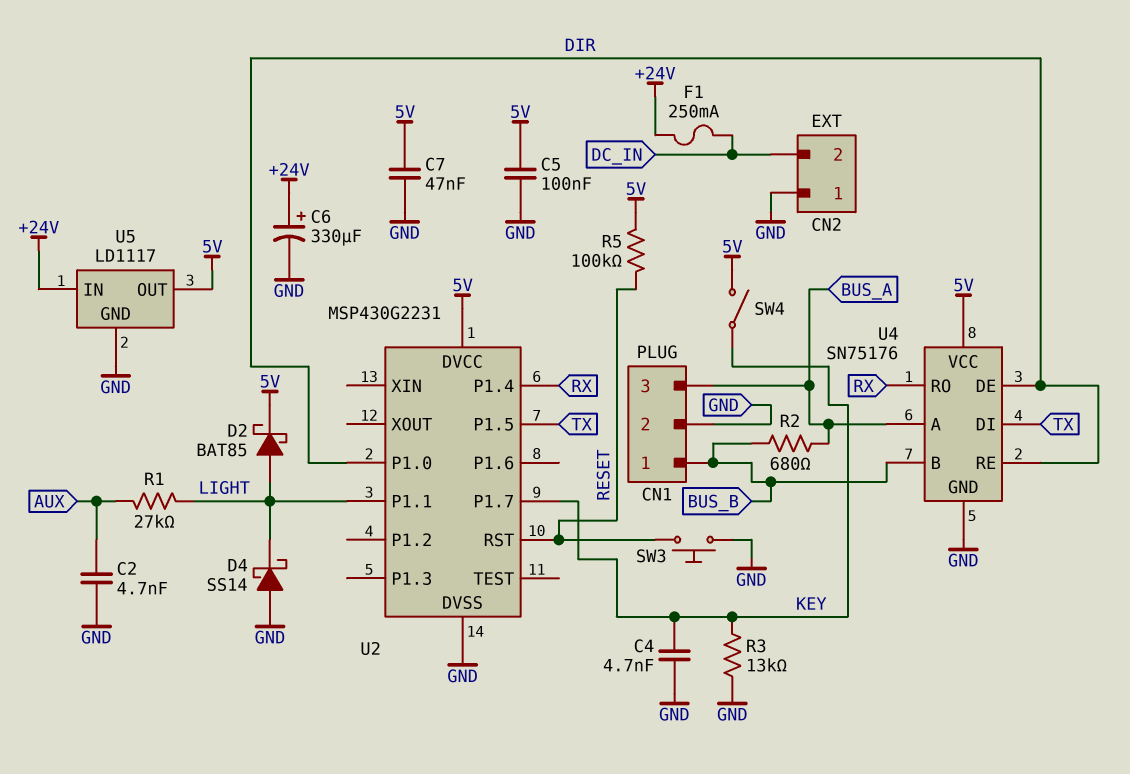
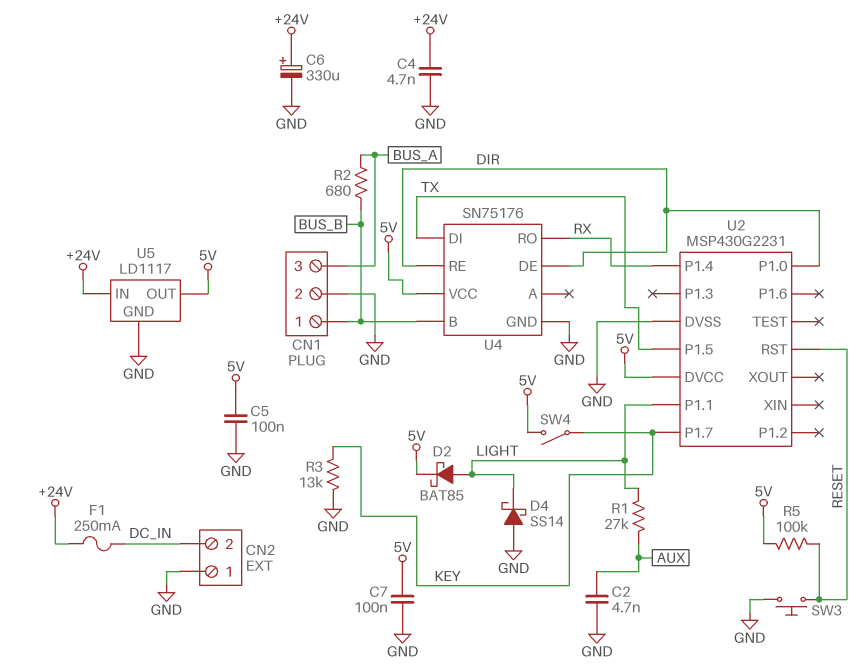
C4: 4.7nF (GND, KEY) -> 4.7nF (+24V, GND)
C7: 47nF (5V, GND) -> 100nF (5V, GND)
U4 pin A: BUS_A -> none

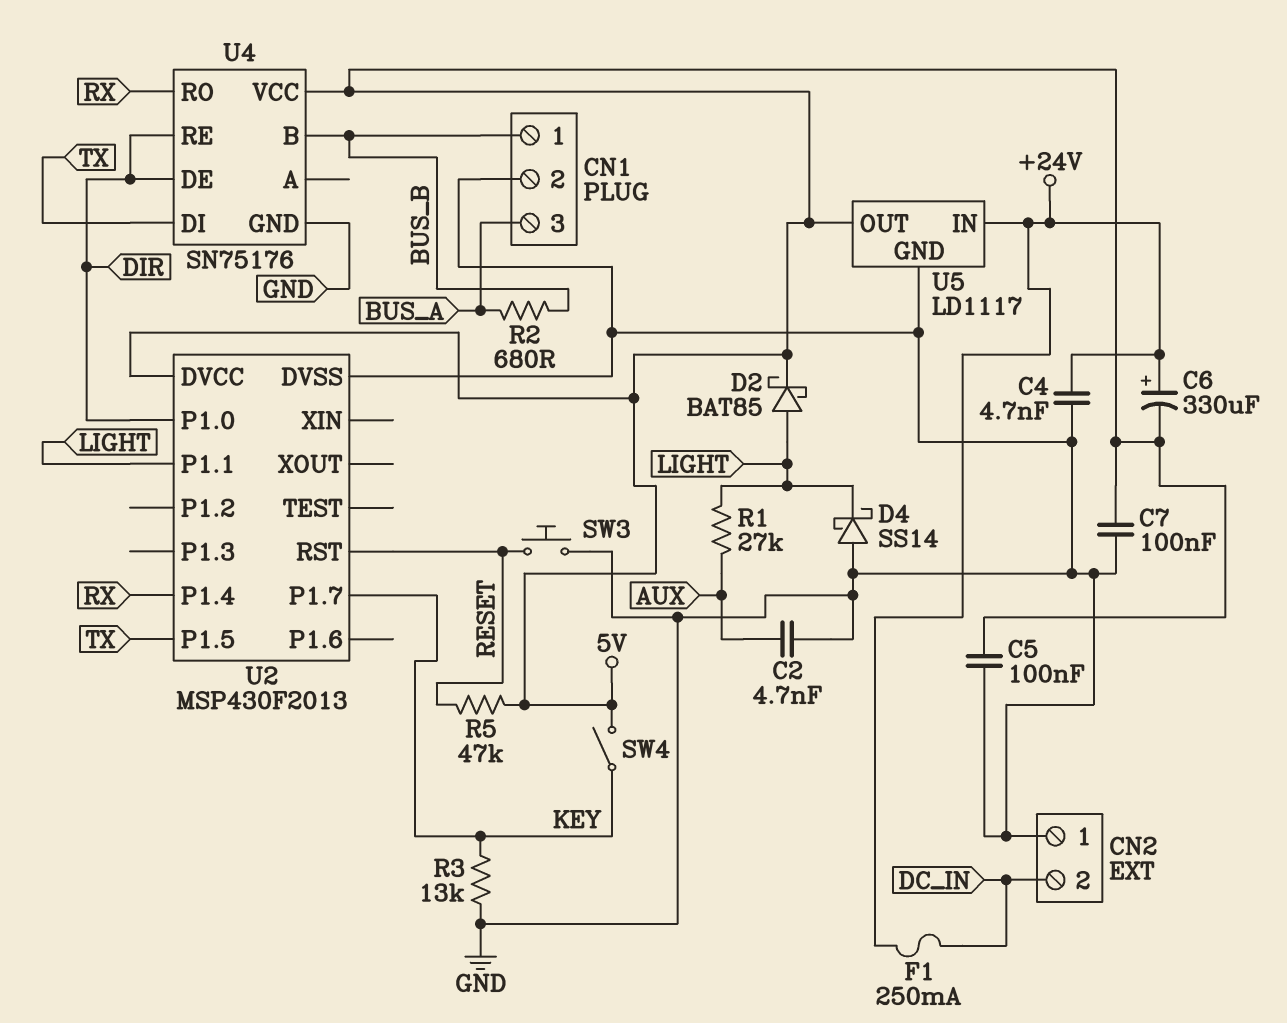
C6: 330uF (plus +24V, minus GND) -> 330uF (plus +24V, minus 5V)
R5: 100k (5V, RESET) -> 47k (5V, RESET)
U2: MSP430G2231 -> MSP430F2013

